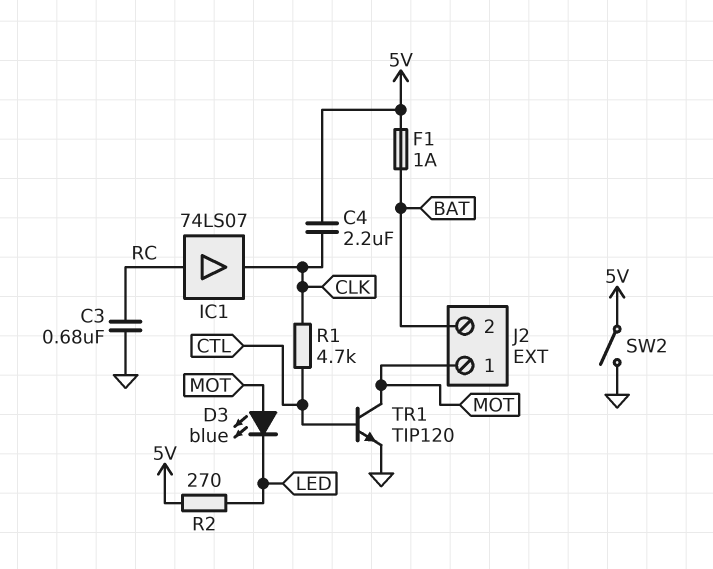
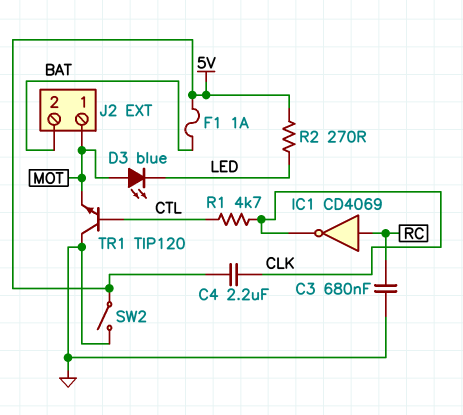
IC1: buffer 74LS07 (in RC, out CLK) -> NOT CD4069 (in RC, out CLK)
TR1: NPN TIP120 (B CTL, C MOT, E GND) -> NPN TIP120 (B CTL, C GND, E MOT)

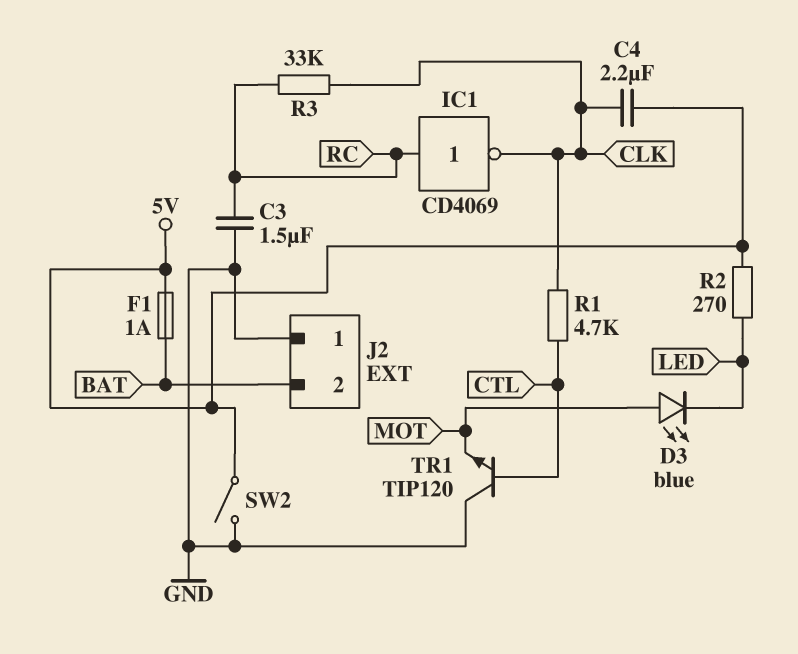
C3: 680nF (GND, RC) -> 1.5uF (GND, RC)
J2 pin 1: MOT -> GND
R3: none -> 33k (CLK, RC)

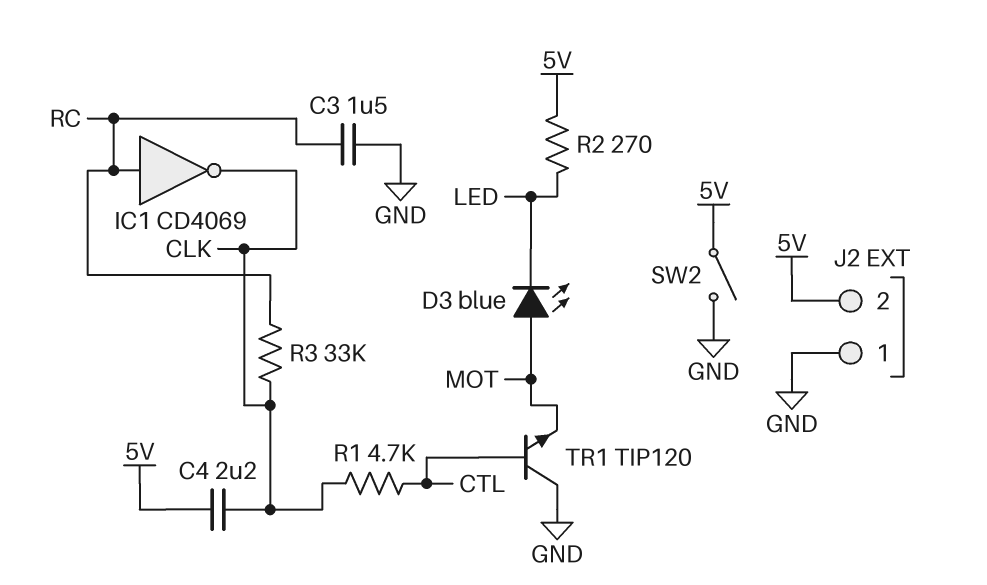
F1: 1A (5V, BAT) -> none
J2 pin 2: BAT -> 5V

